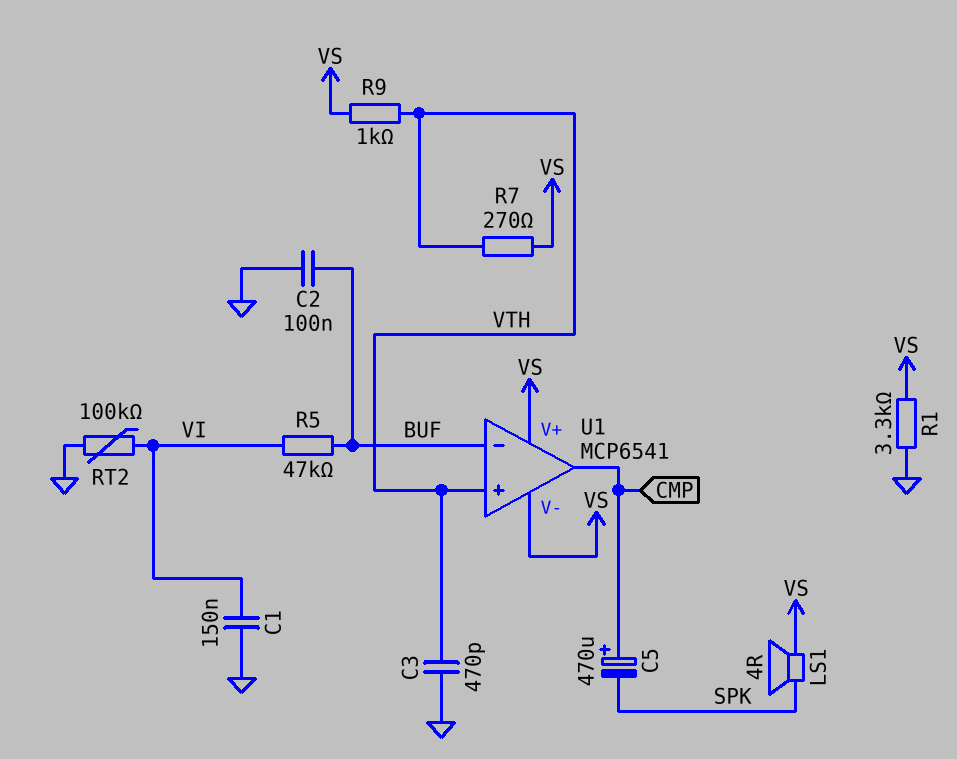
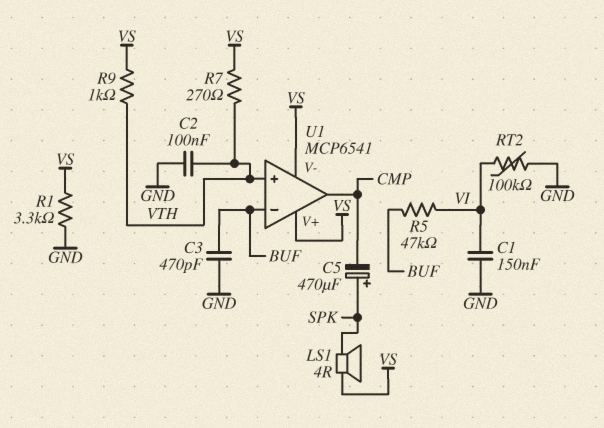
C2: 100nF (BUF, GND) -> 100nF (GND, VTH)
C3: 470pF (GND, VTH) -> 470pF (BUF, GND)
C5: 470uF (plus CMP, minus SPK) -> 470uF (plus SPK, minus CMP)

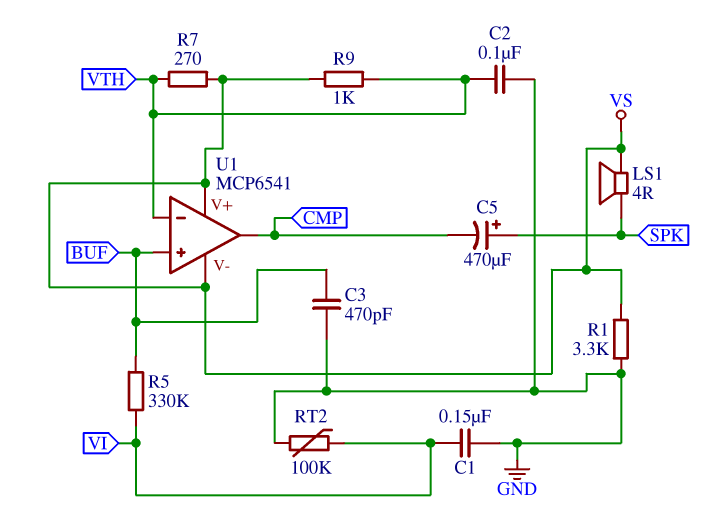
R5: 47k (BUF, VI) -> 330k (BUF, VI)
U1 pin in+: VTH -> BUF
U1 pin in-: BUF -> VTH

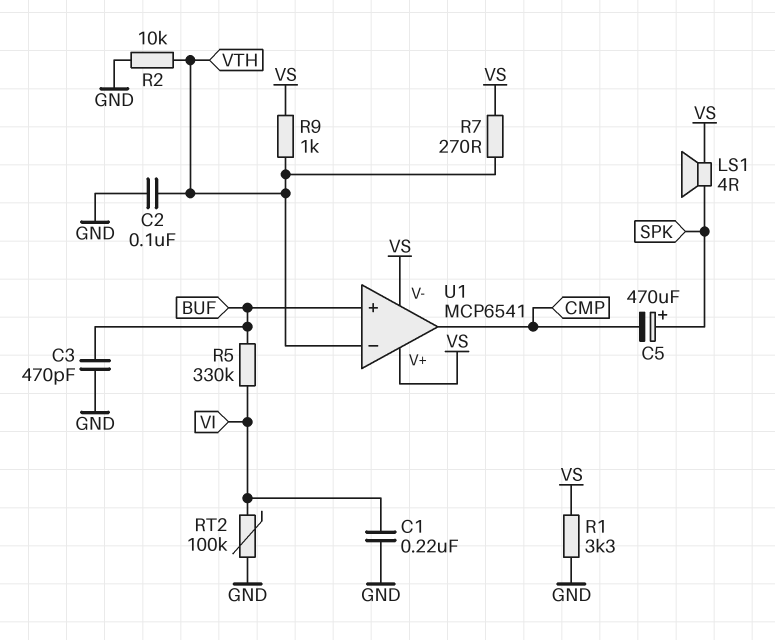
C1: 150nF (GND, VI) -> 220nF (GND, VI)
R2: none -> 10k (GND, VTH)

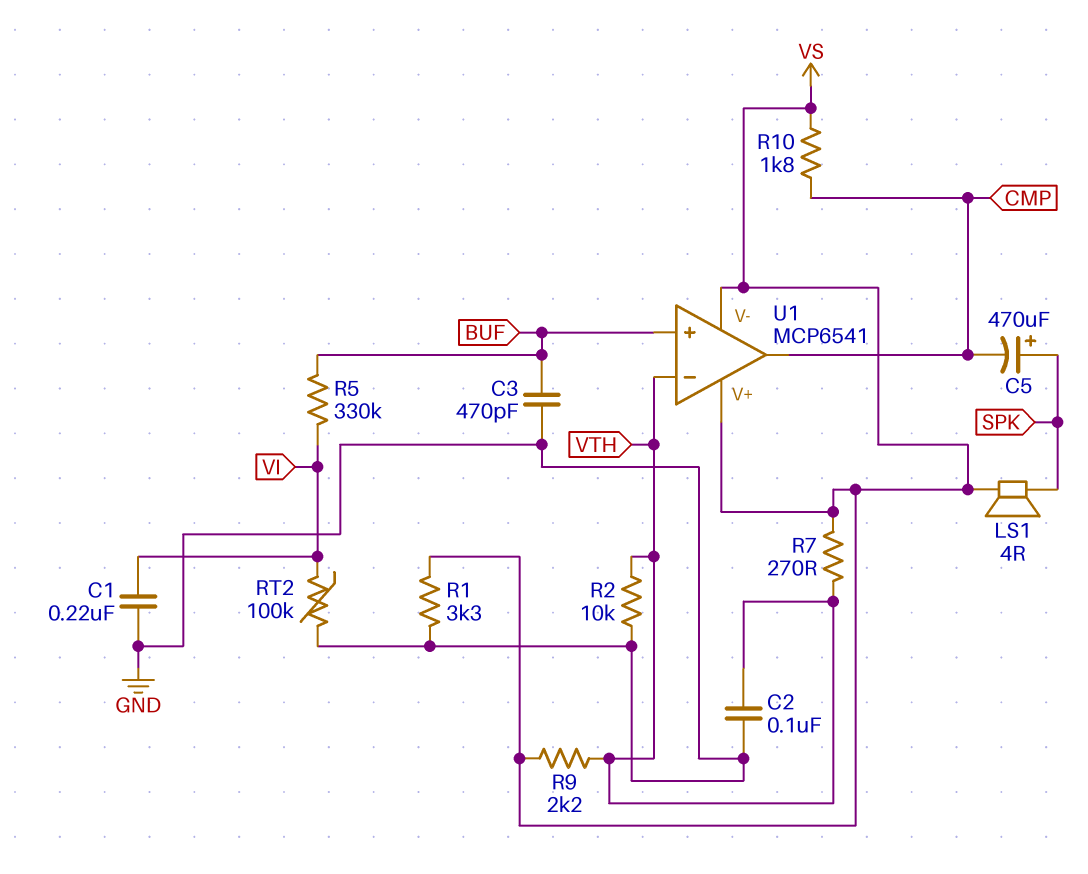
R9: 1k (VS, VTH) -> 2.2k (VS, VTH)
R10: none -> 1.8k (CMP, VS)

